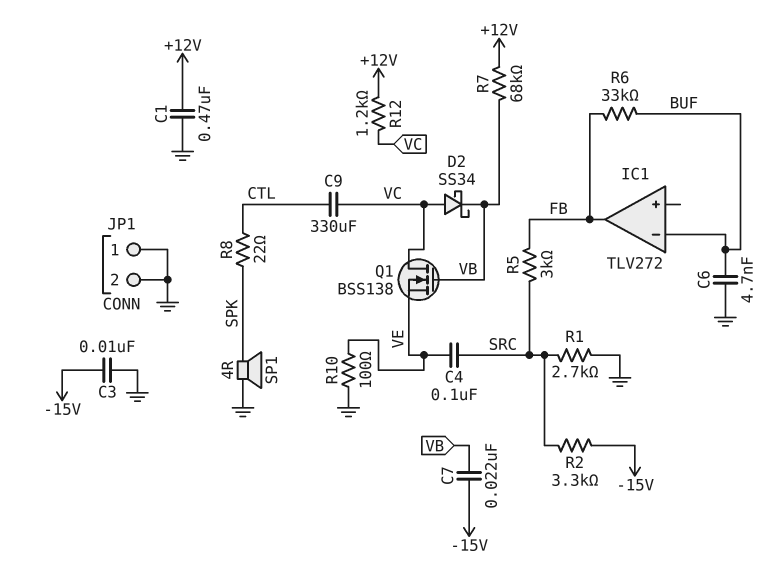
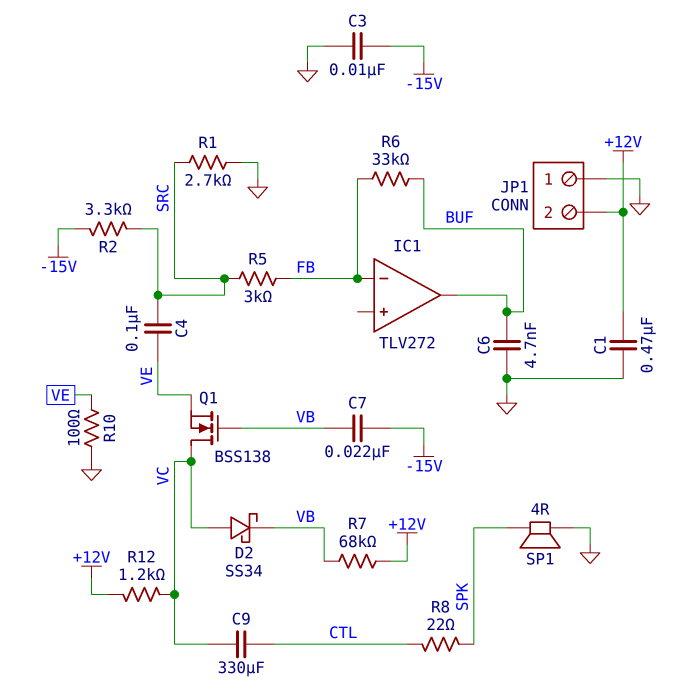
IC1 pin in-: BUF -> FB
IC1 pin out: FB -> BUF
JP1 pin 2: GND -> +12V

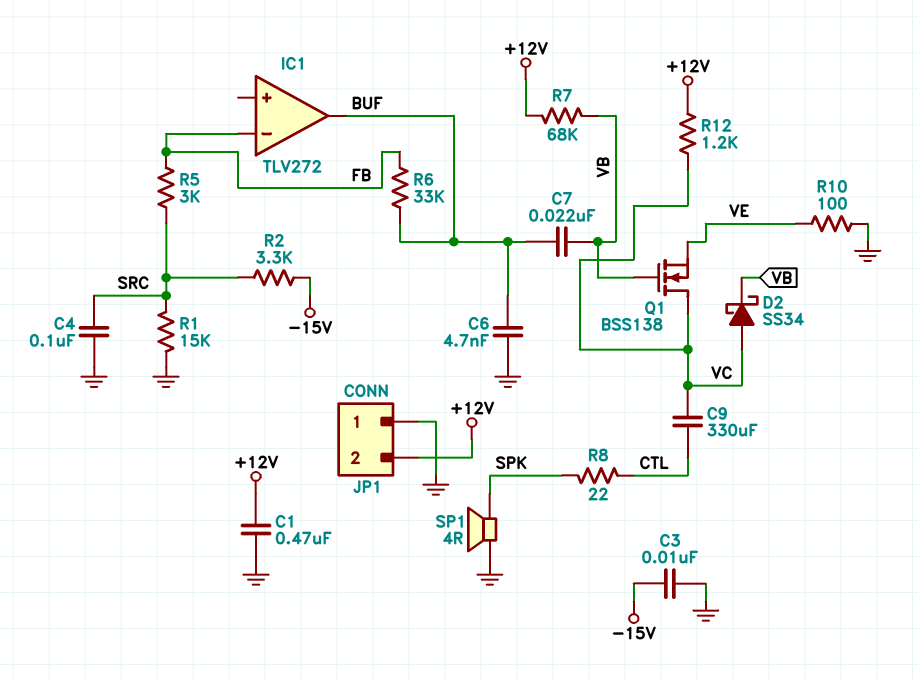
C4: 100nF (SRC, VE) -> 100nF (GND, SRC)
C7: 22nF (-15V, VB) -> 22nF (BUF, VB)
R1: 2.7k (GND, SRC) -> 15k (GND, SRC)

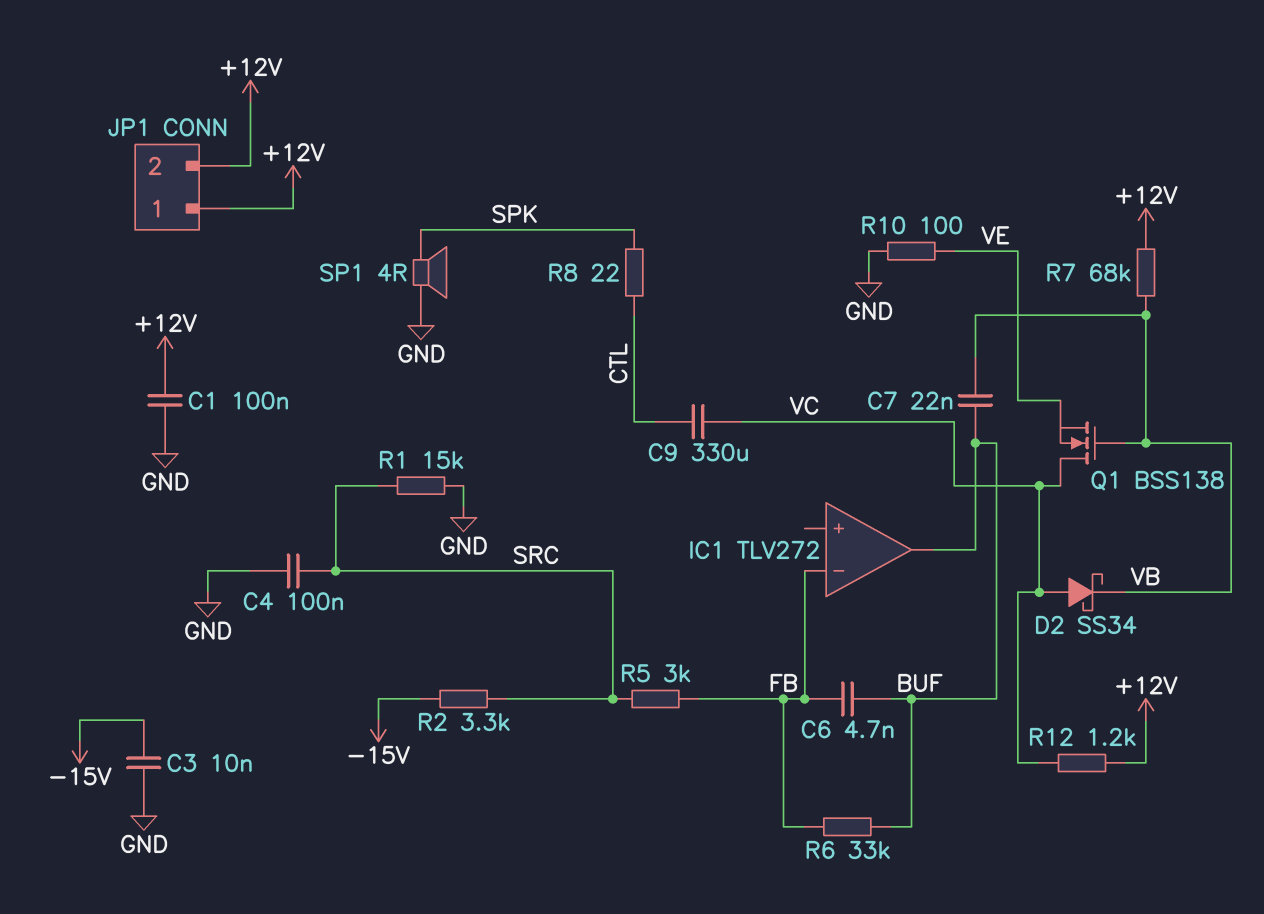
C1: 470nF (+12V, GND) -> 100nF (+12V, GND)
C6: 4.7nF (BUF, GND) -> 4.7nF (BUF, FB)
JP1 pin 1: GND -> +12V

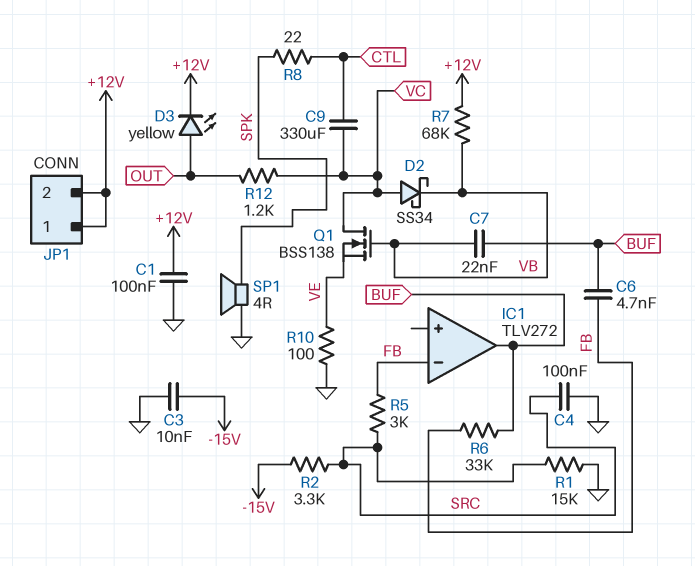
D3: none -> LED yellow (A OUT, K +12V)
R12: 1.2k (+12V, VC) -> 1.2k (OUT, VC)

